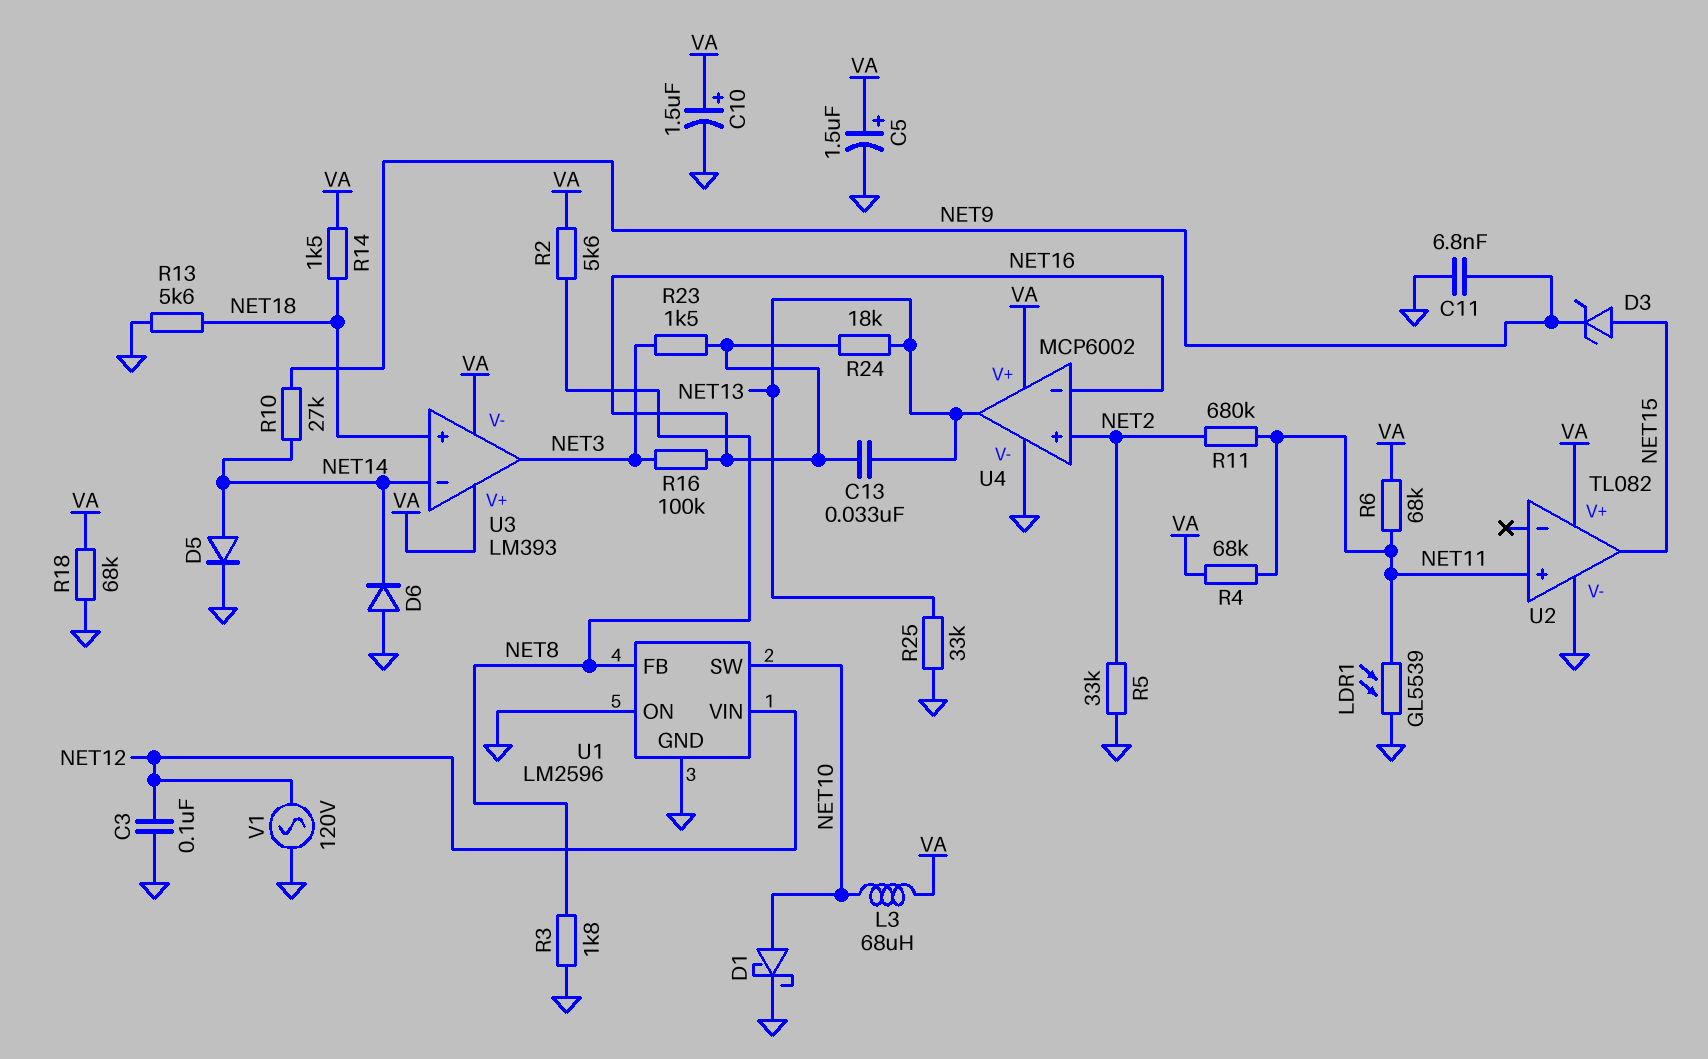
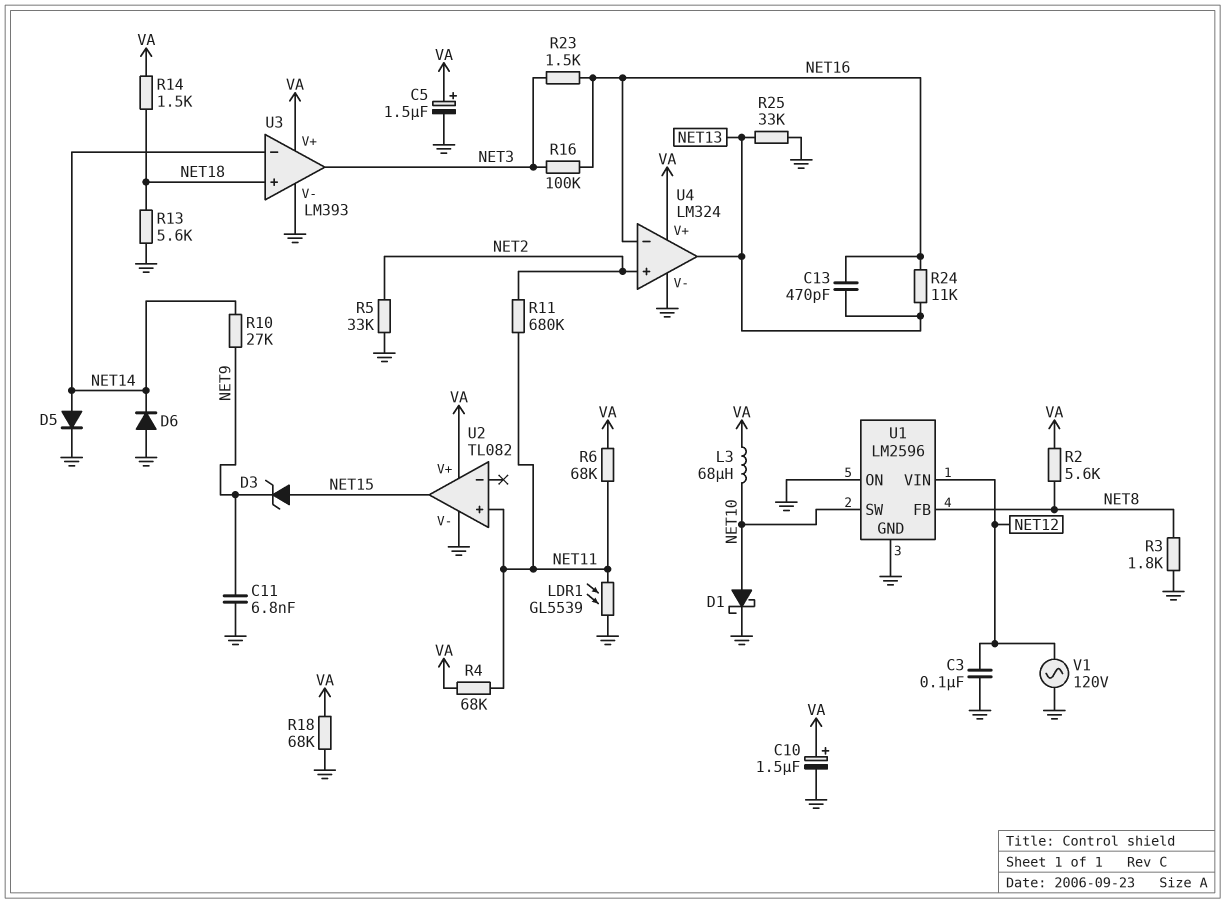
C13: 33nF (NET13, NET16) -> 470pF (NET13, NET16)
R24: 18k (NET13, NET16) -> 11k (NET13, NET16)
U3 pin V-: VA -> GND
U4: MCP6002 -> LM324

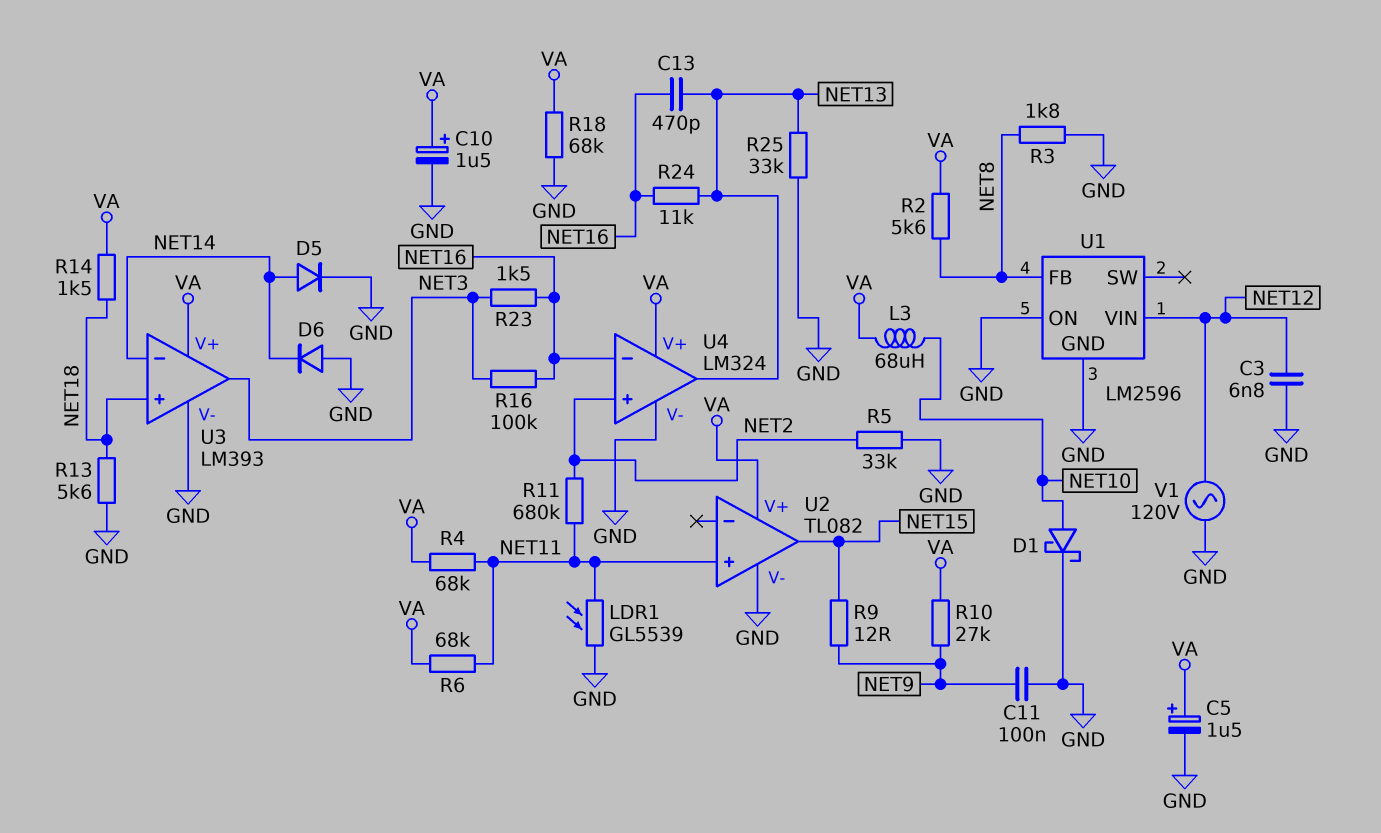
C3: 100nF (GND, NET12) -> 6.8nF (GND, NET12)
C11: 6.8nF (GND, NET9) -> 100nF (GND, NET9)
D3: zener (A NET15, K NET9) -> none
R9: none -> 12 (NET9, NET15)
R10: 27k (NET9, NET14) -> 27k (NET9, VA)
U1 pin SW: NET10 -> none

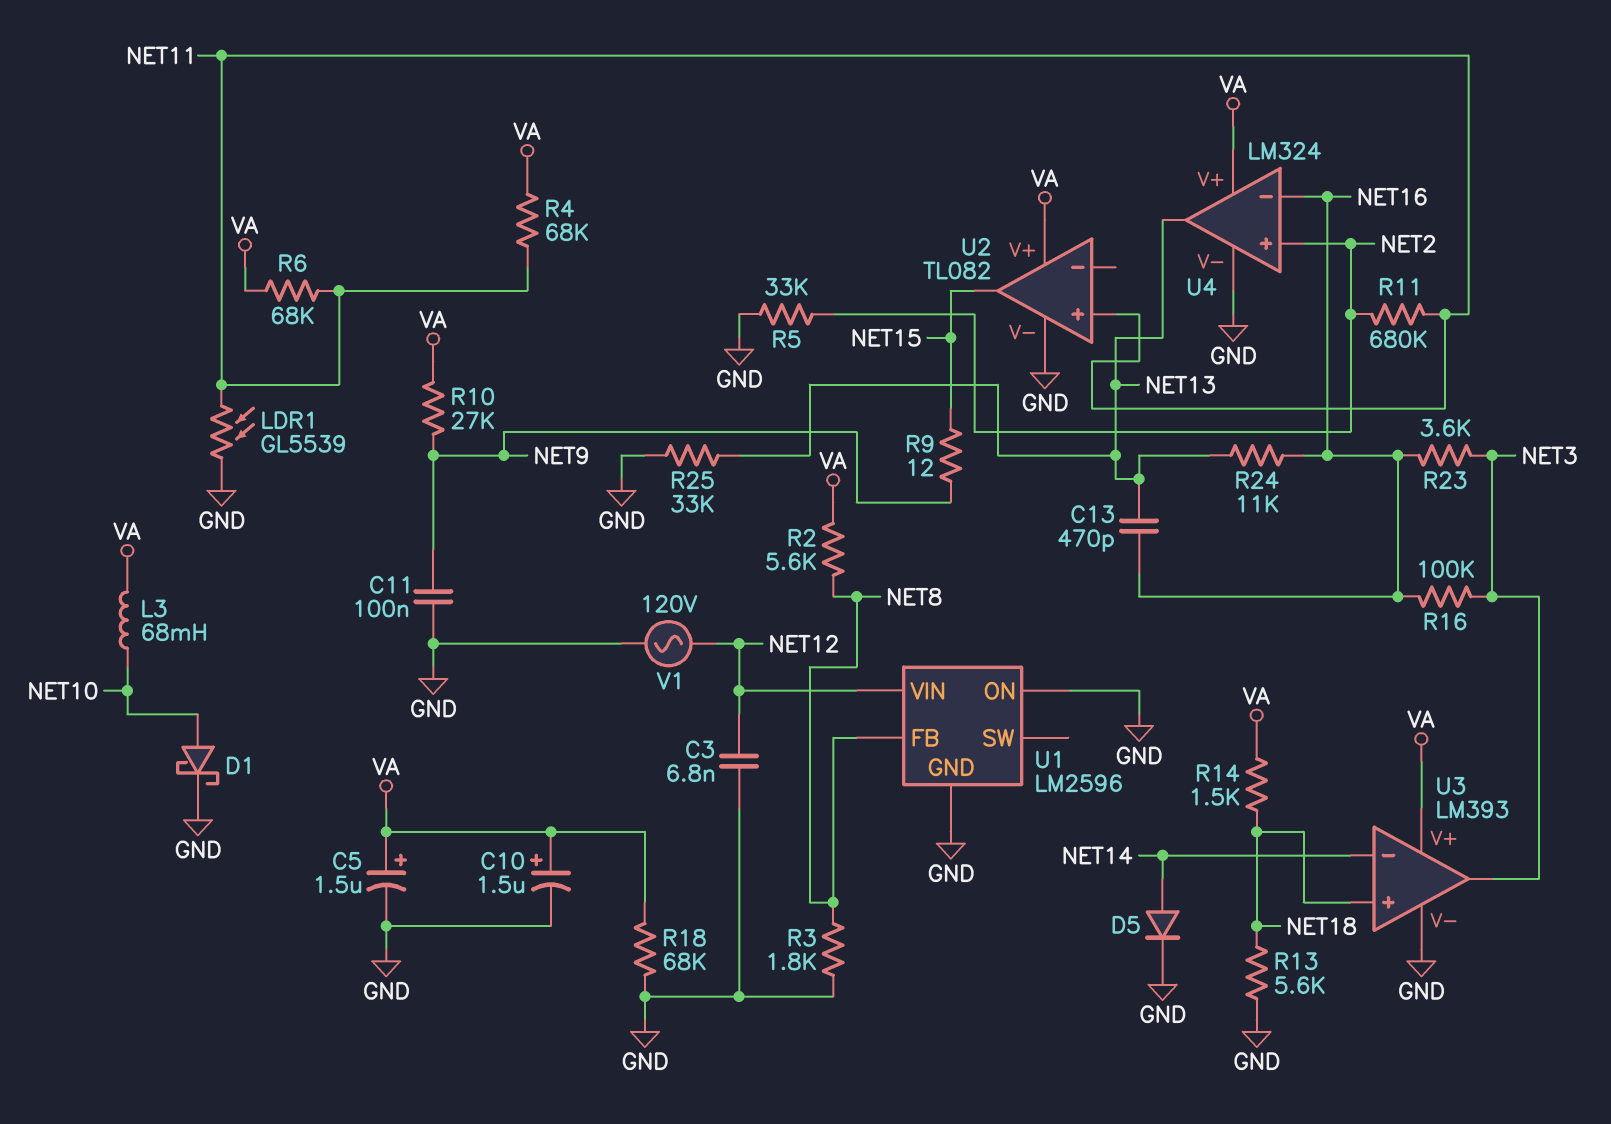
D6: diode (A GND, K NET14) -> none
L3: 68uH (NET10, VA) -> 68mH (NET10, VA)
R23: 1.5k (NET3, NET16) -> 3.6k (NET3, NET16)

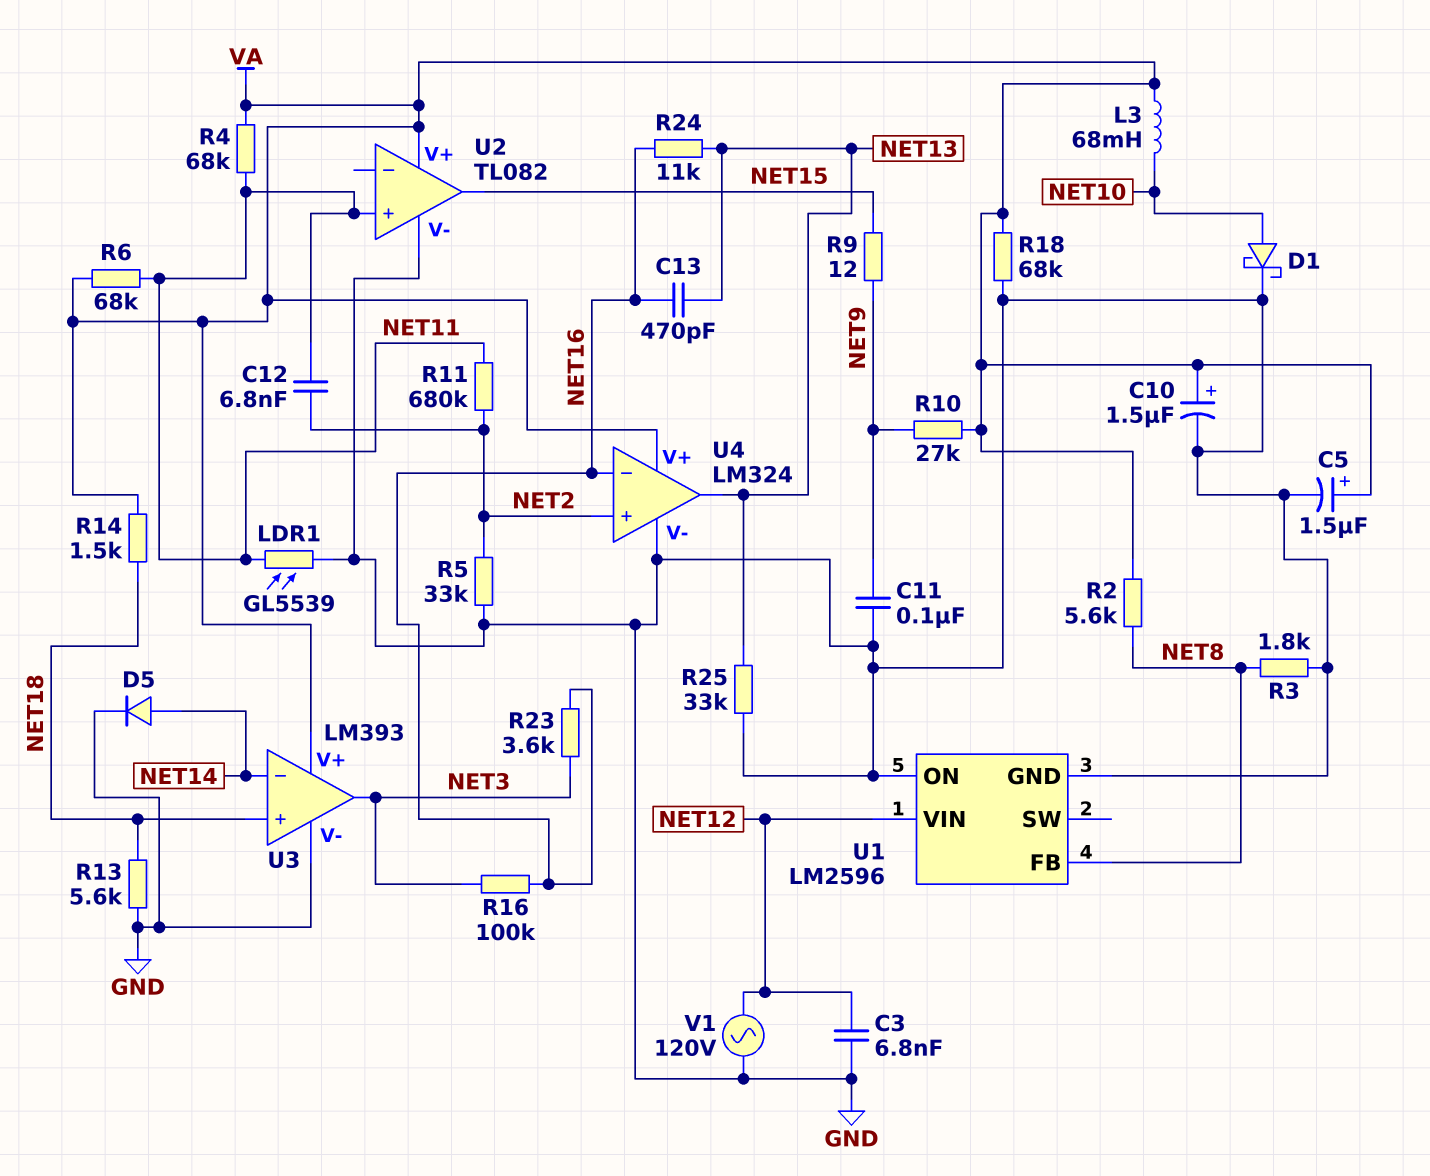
C12: none -> 6.8nF (NET2, NET11)

